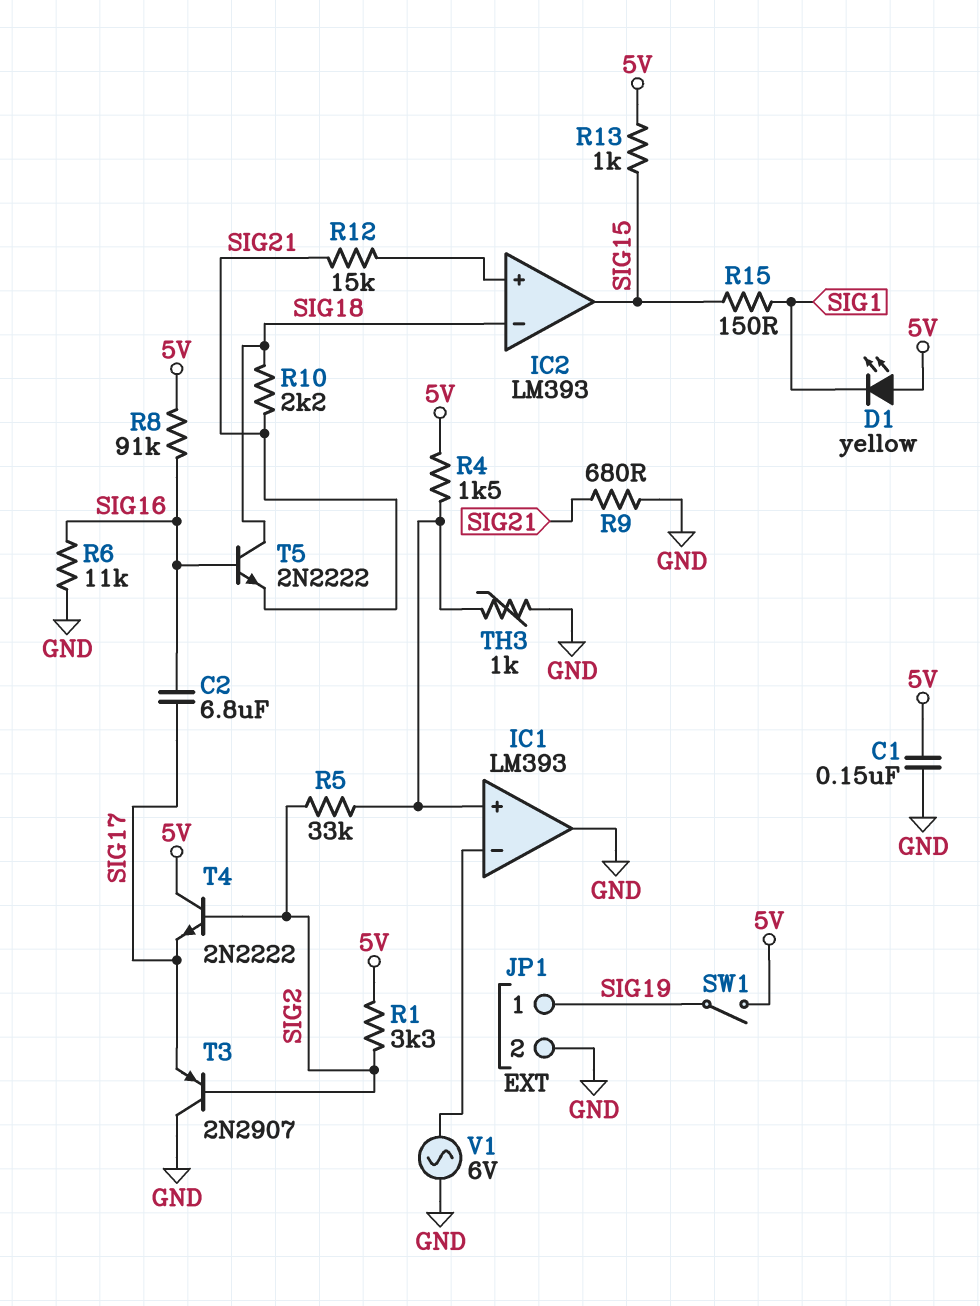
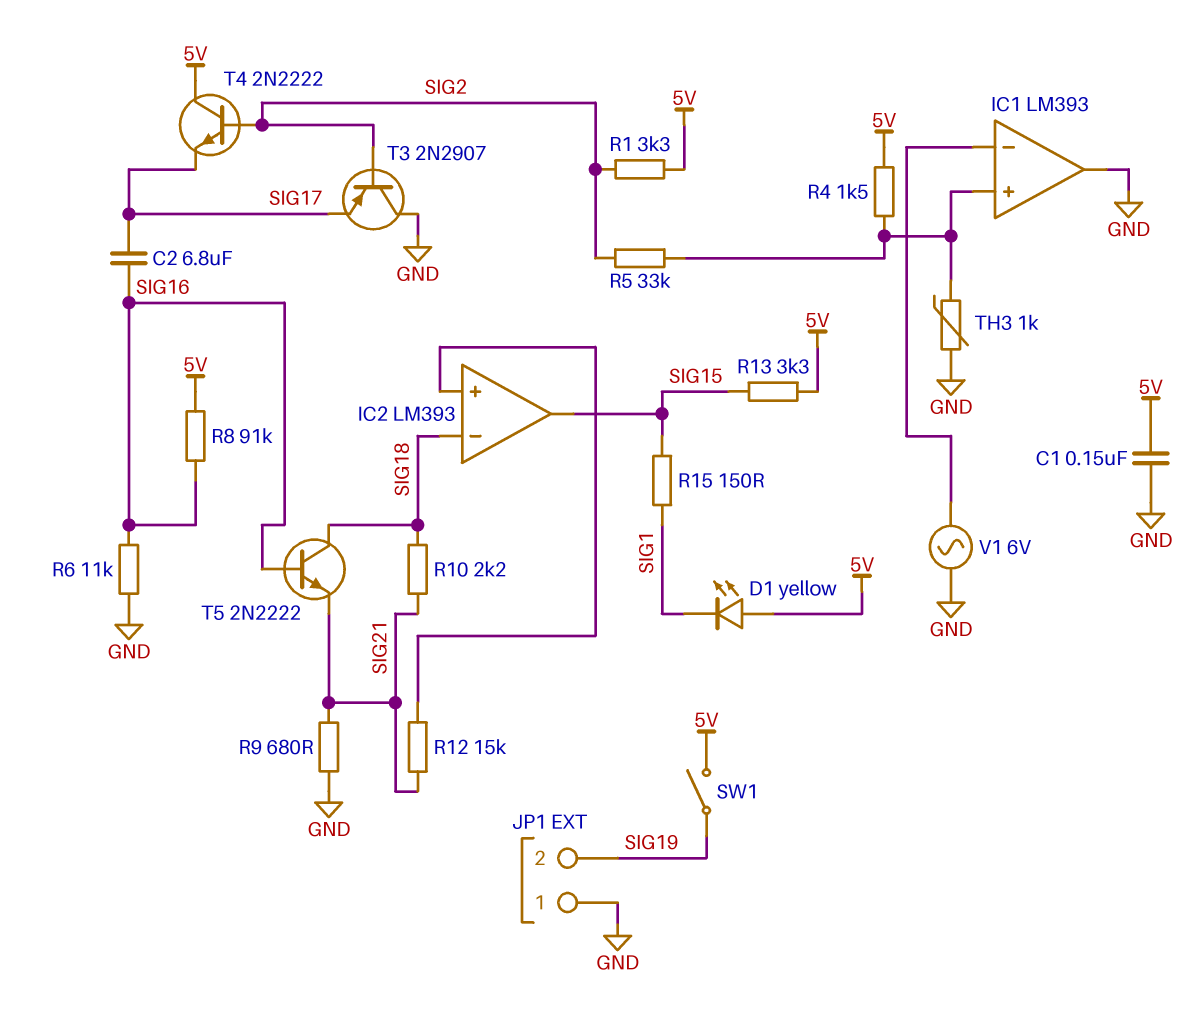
JP1 pin 1: SIG19 -> GND
JP1 pin 2: GND -> SIG19
R13: 1k (5V, SIG15) -> 3.3k (5V, SIG15)

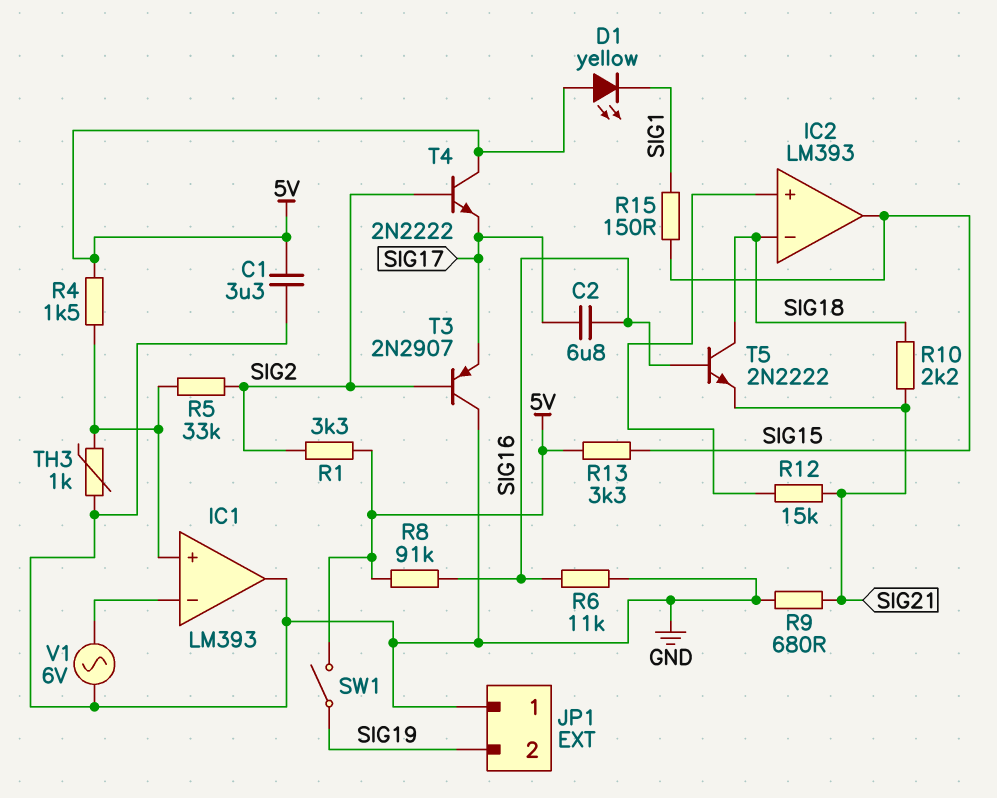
C1: 150nF (5V, GND) -> 3.3uF (5V, GND)

